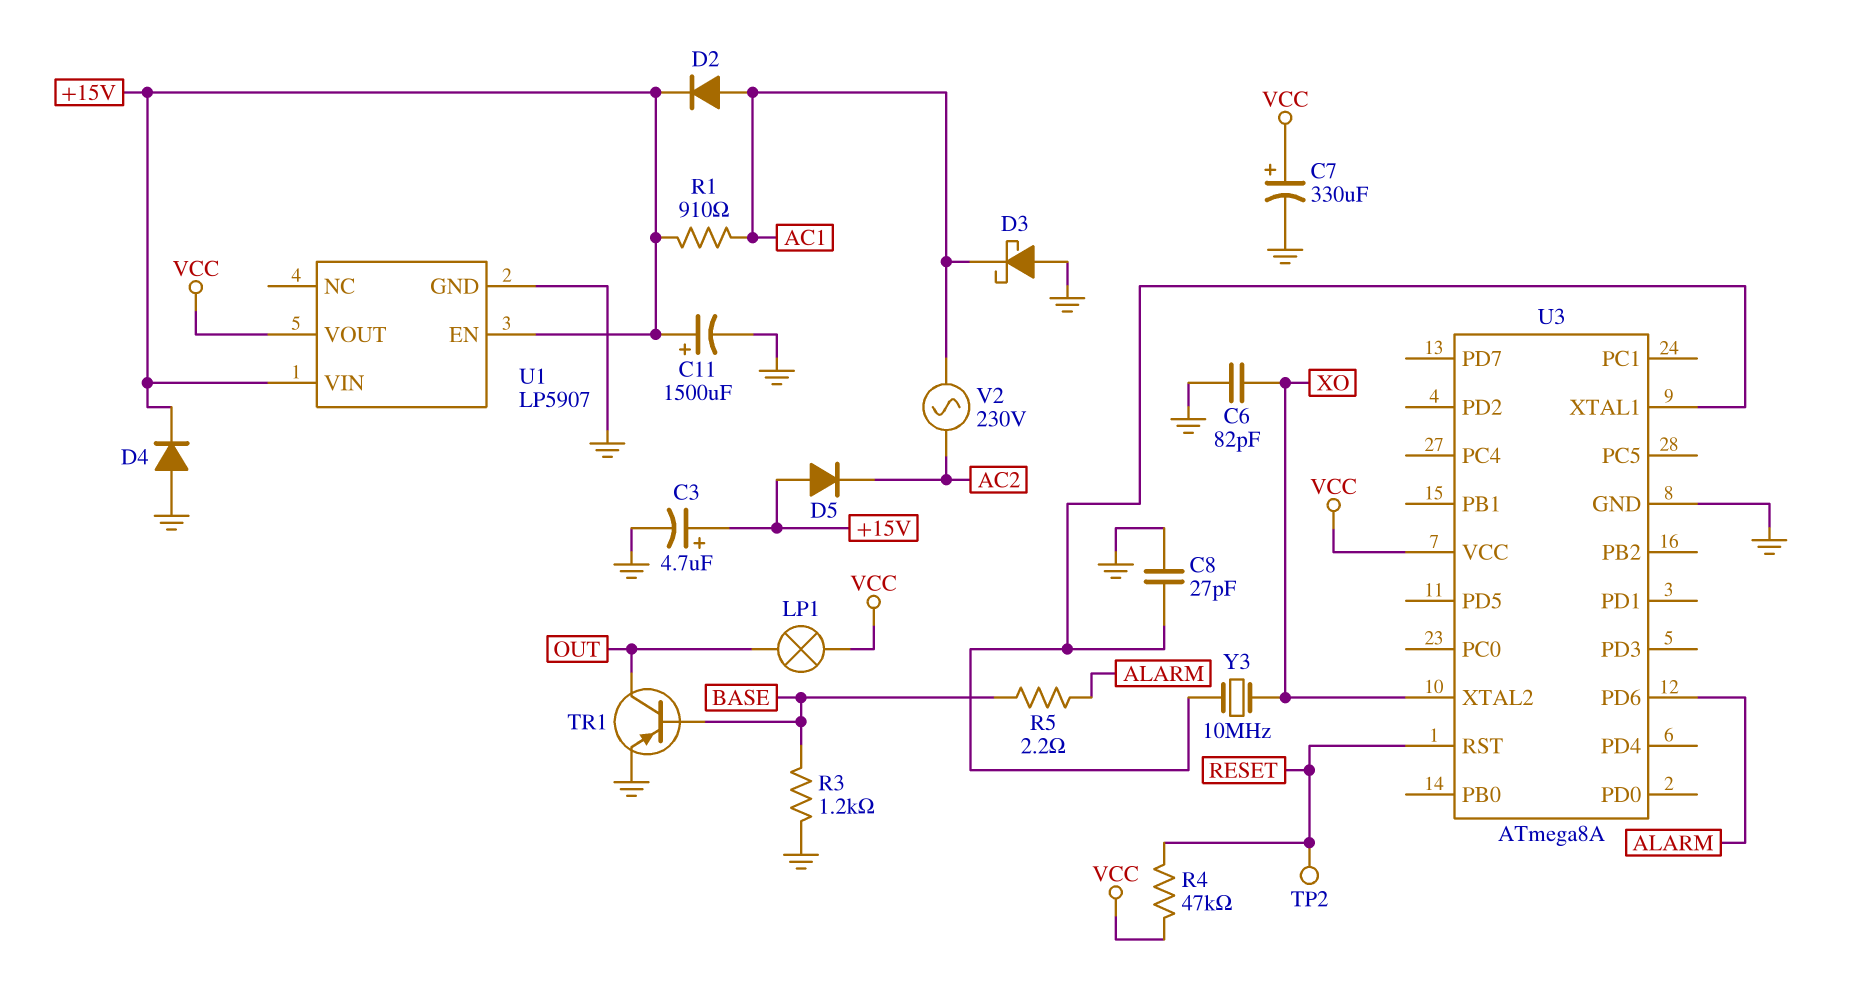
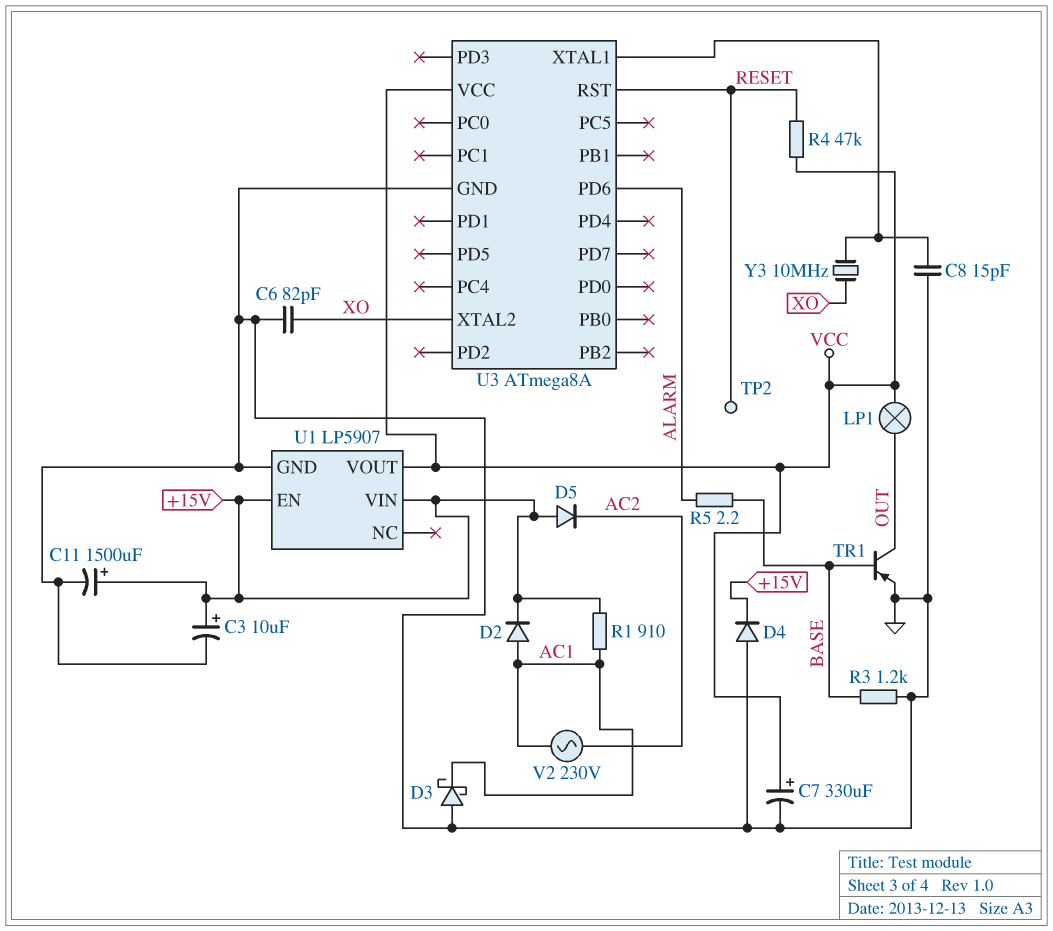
C3: 4.7uF (plus +15V, minus GND) -> 10uF (plus +15V, minus GND)
C8: 27pF (GND, U3/XTAL1) -> 15pF (GND, U3/XTAL1)

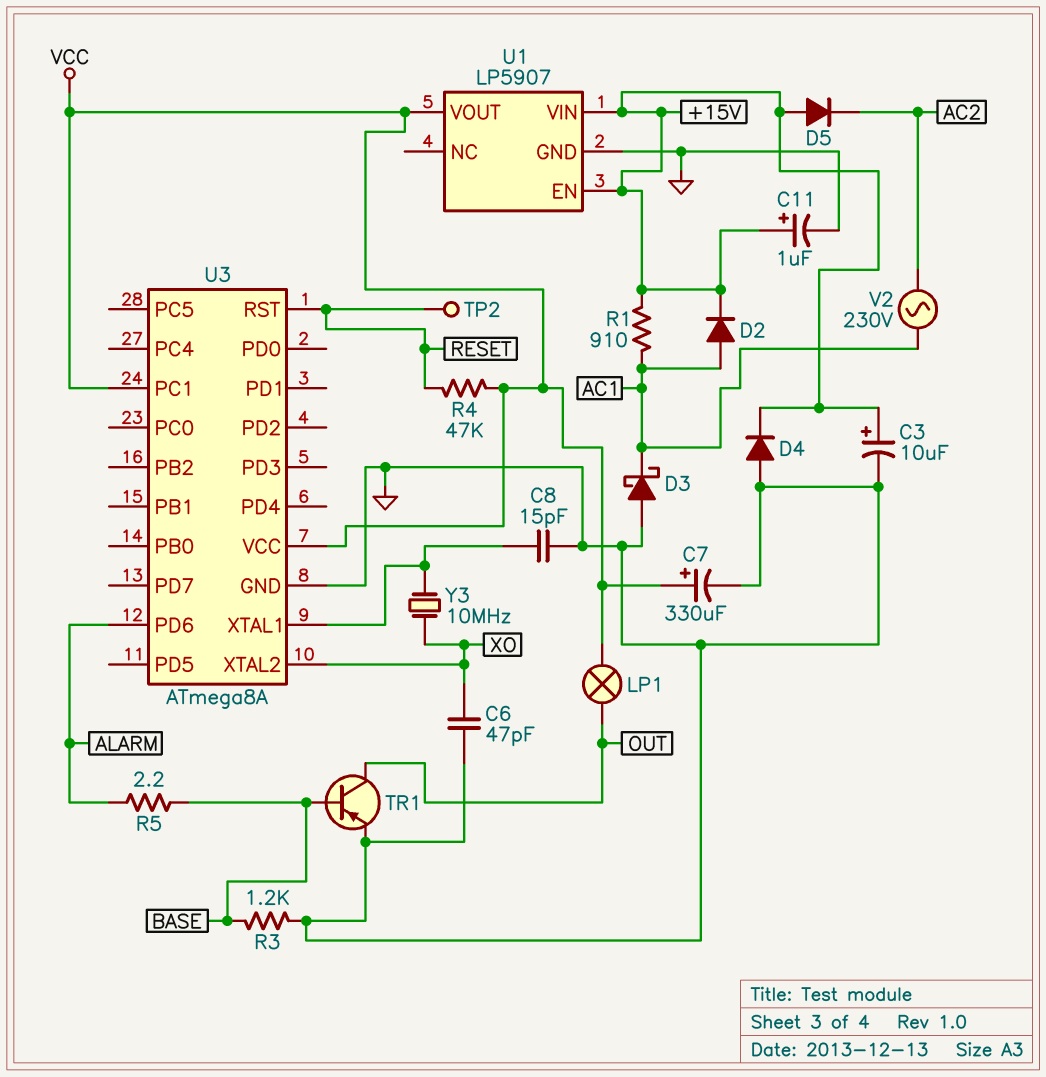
C6: 82pF (GND, XO) -> 47pF (GND, XO)
C11: 1500uF (plus +15V, minus GND) -> 1uF (plus +15V, minus GND)
U3 pin PC1: none -> VCC

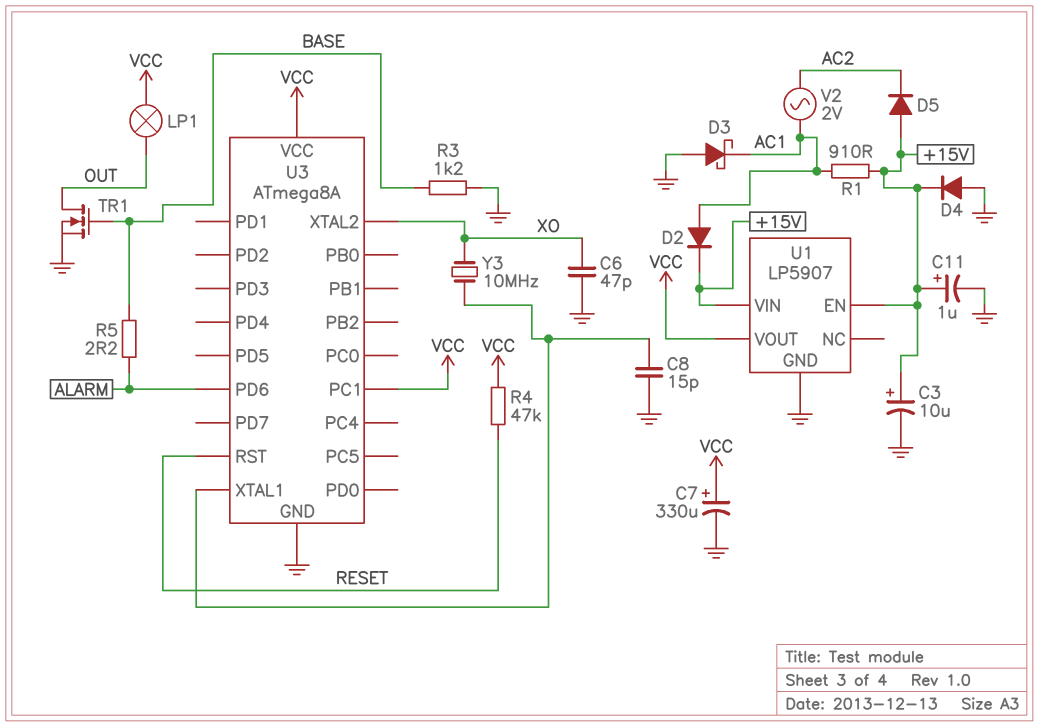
TP2: test point (RESET) -> none
TR1: PNP (B BASE, C OUT, E GND) -> NMOS (G BASE, D OUT, S GND)
V2: AC 230V (AC1, AC2) -> AC 2V (AC1, AC2)

